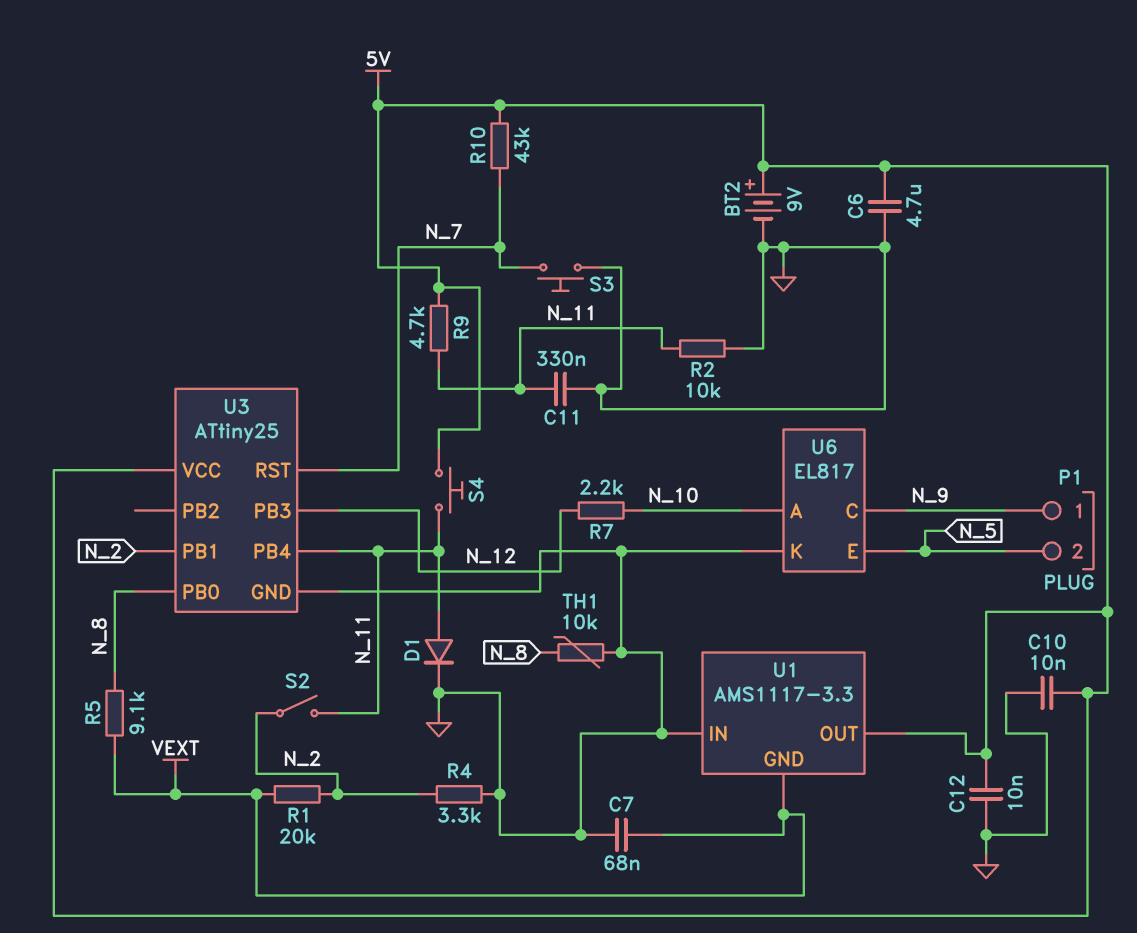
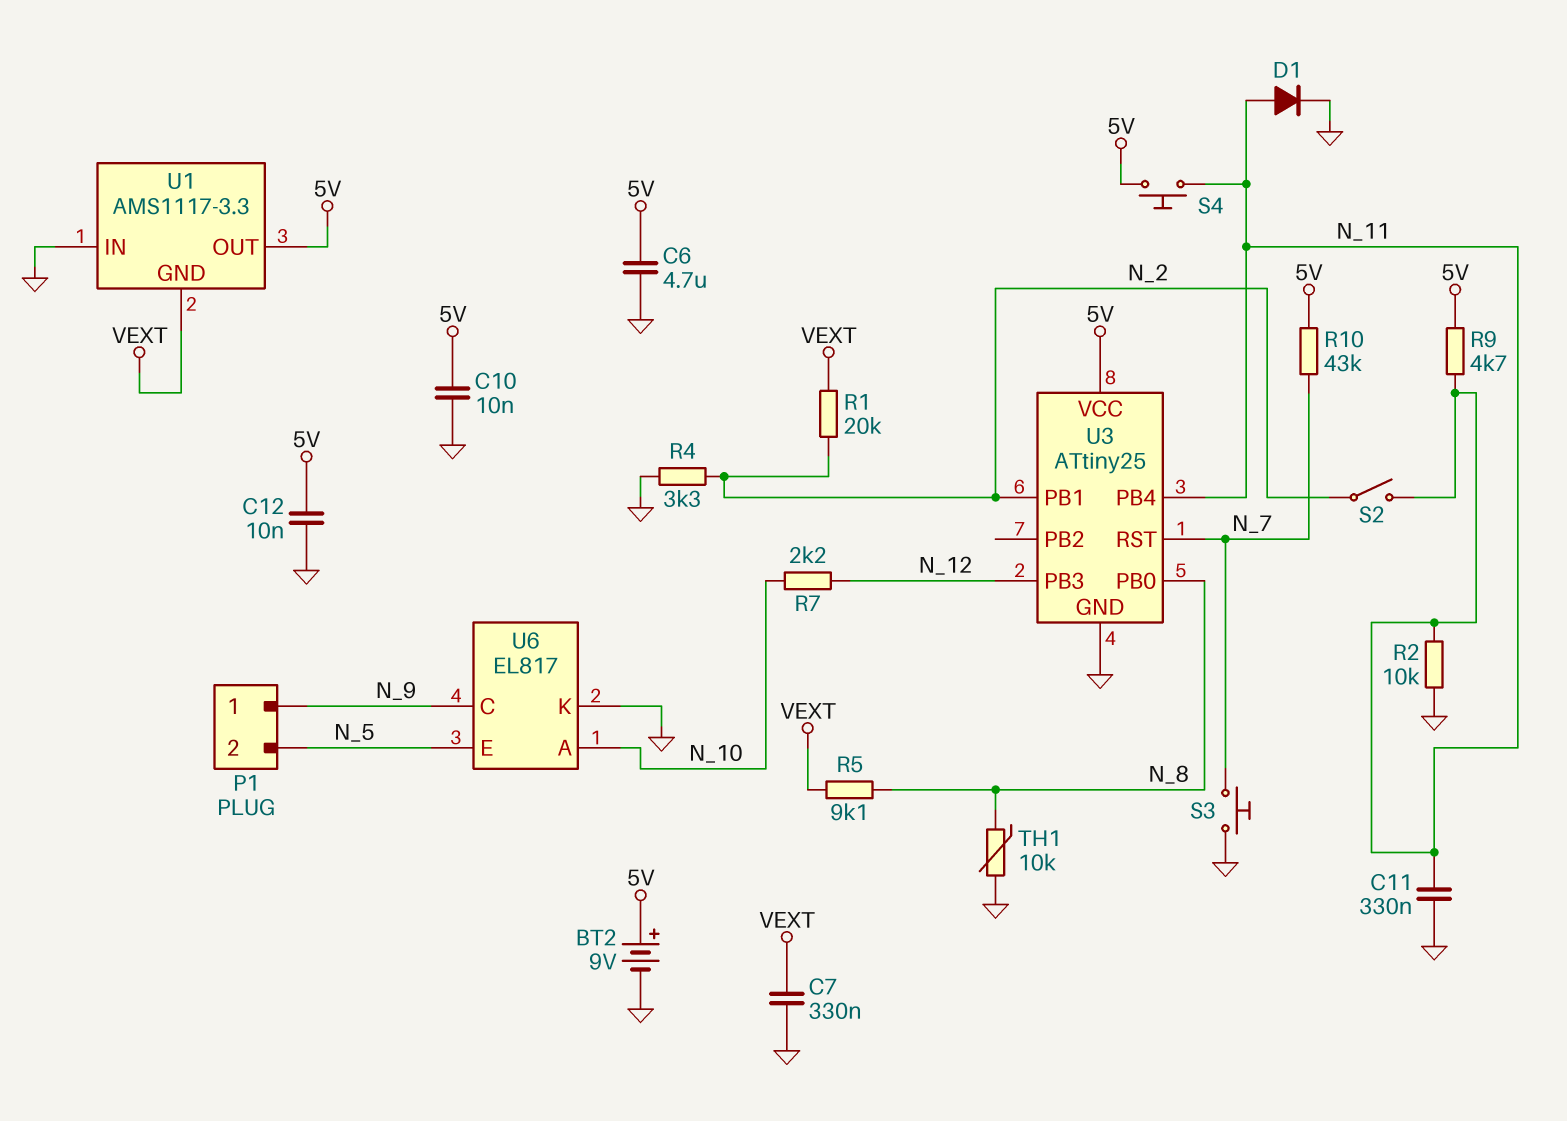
C7: 68nF (GND, VEXT) -> 330nF (GND, VEXT)

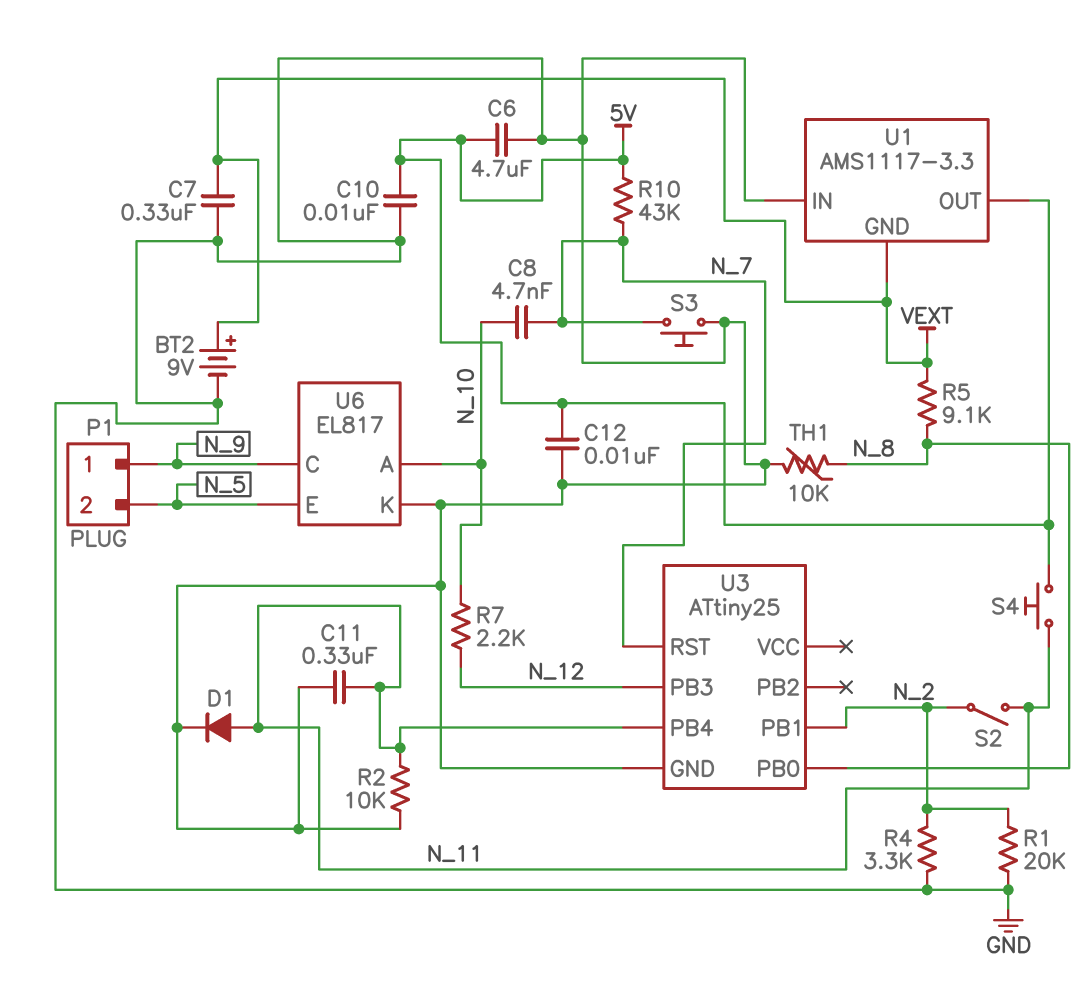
BT2: 9V (plus 5V, minus GND) -> 9V (plus VEXT, minus GND)
C8: none -> 4.7nF (N_7, N_10)
R1: 20k (N_2, VEXT) -> 20k (GND, N_2)
R9: 4.7k (5V, N_11) -> none
U3 pin VCC: 5V -> none

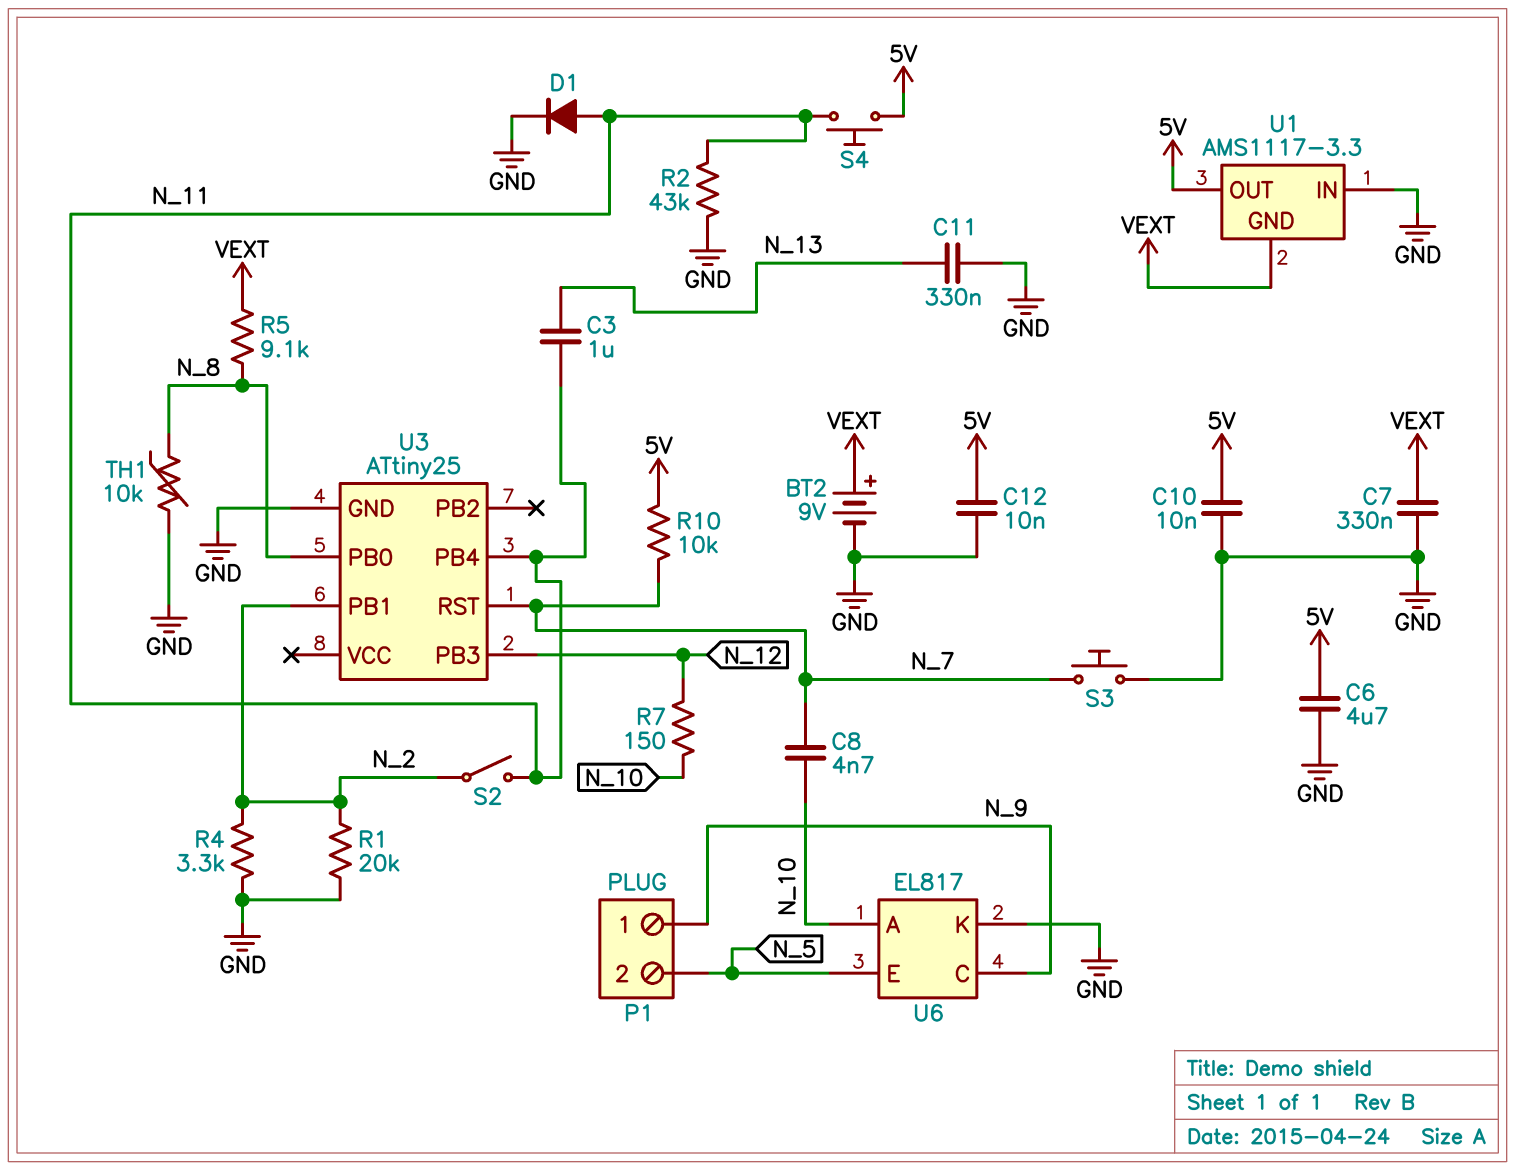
C3: none -> 1uF (N_11, N_13)
C11: 330nF (GND, N_11) -> 330nF (GND, N_13)
R2: 10k (GND, N_11) -> 43k (GND, N_11)
R7: 2.2k (N_10, N_12) -> 150 (N_10, N_12)
R10: 43k (5V, N_7) -> 10k (5V, N_7)

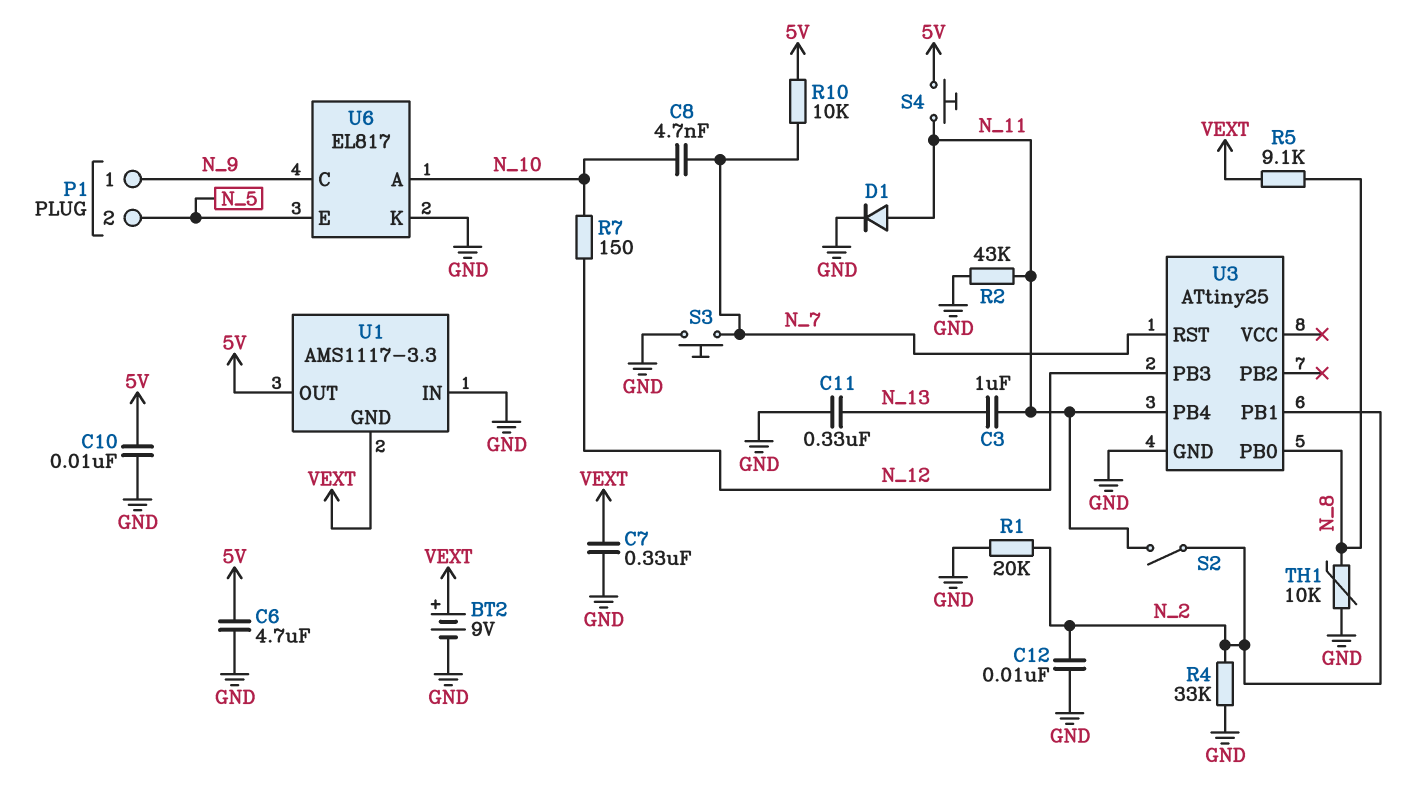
C12: 10nF (5V, GND) -> 10nF (GND, N_2)
R4: 3.3k (GND, N_2) -> 33k (GND, N_2)

